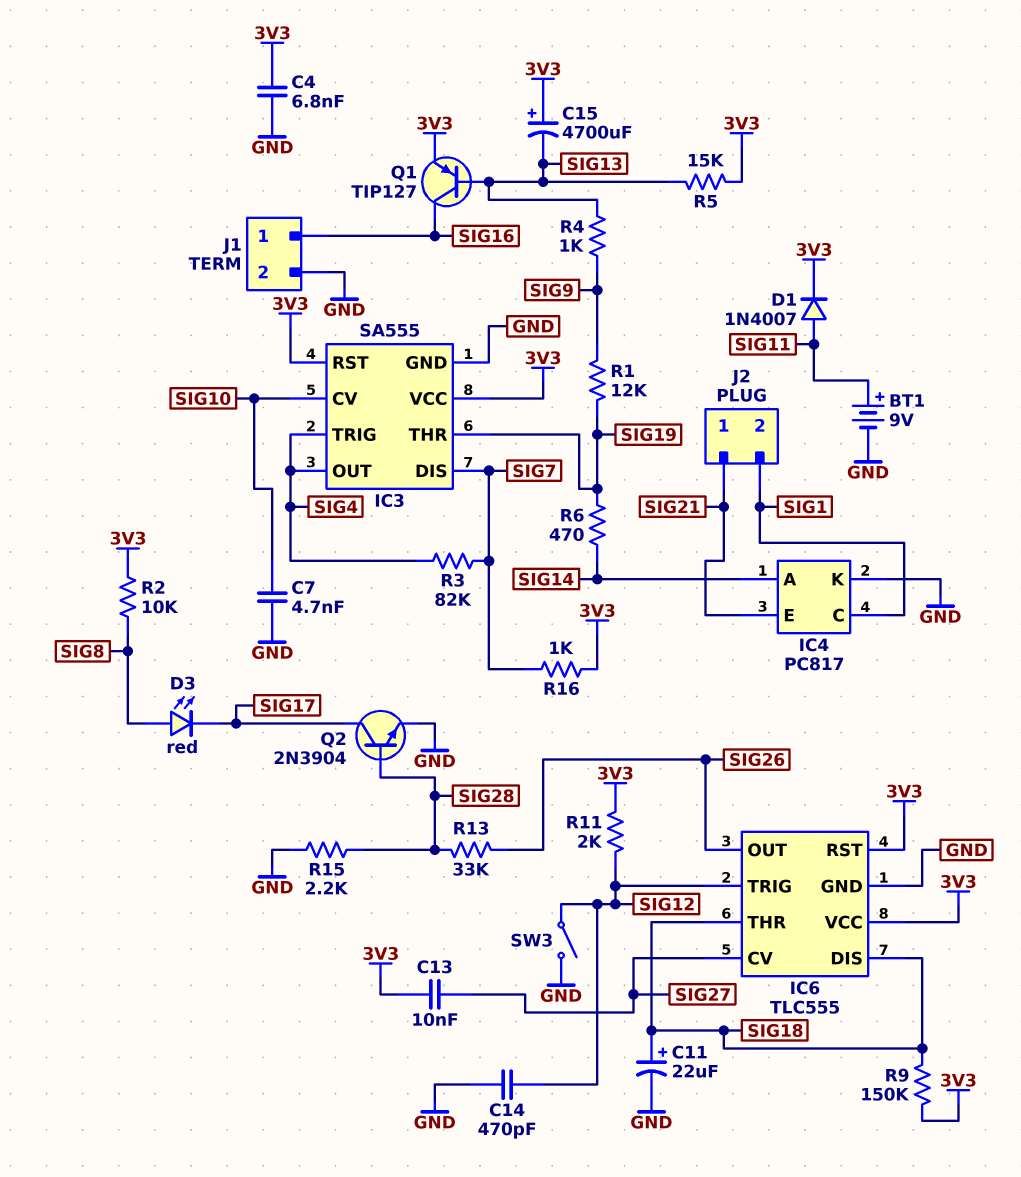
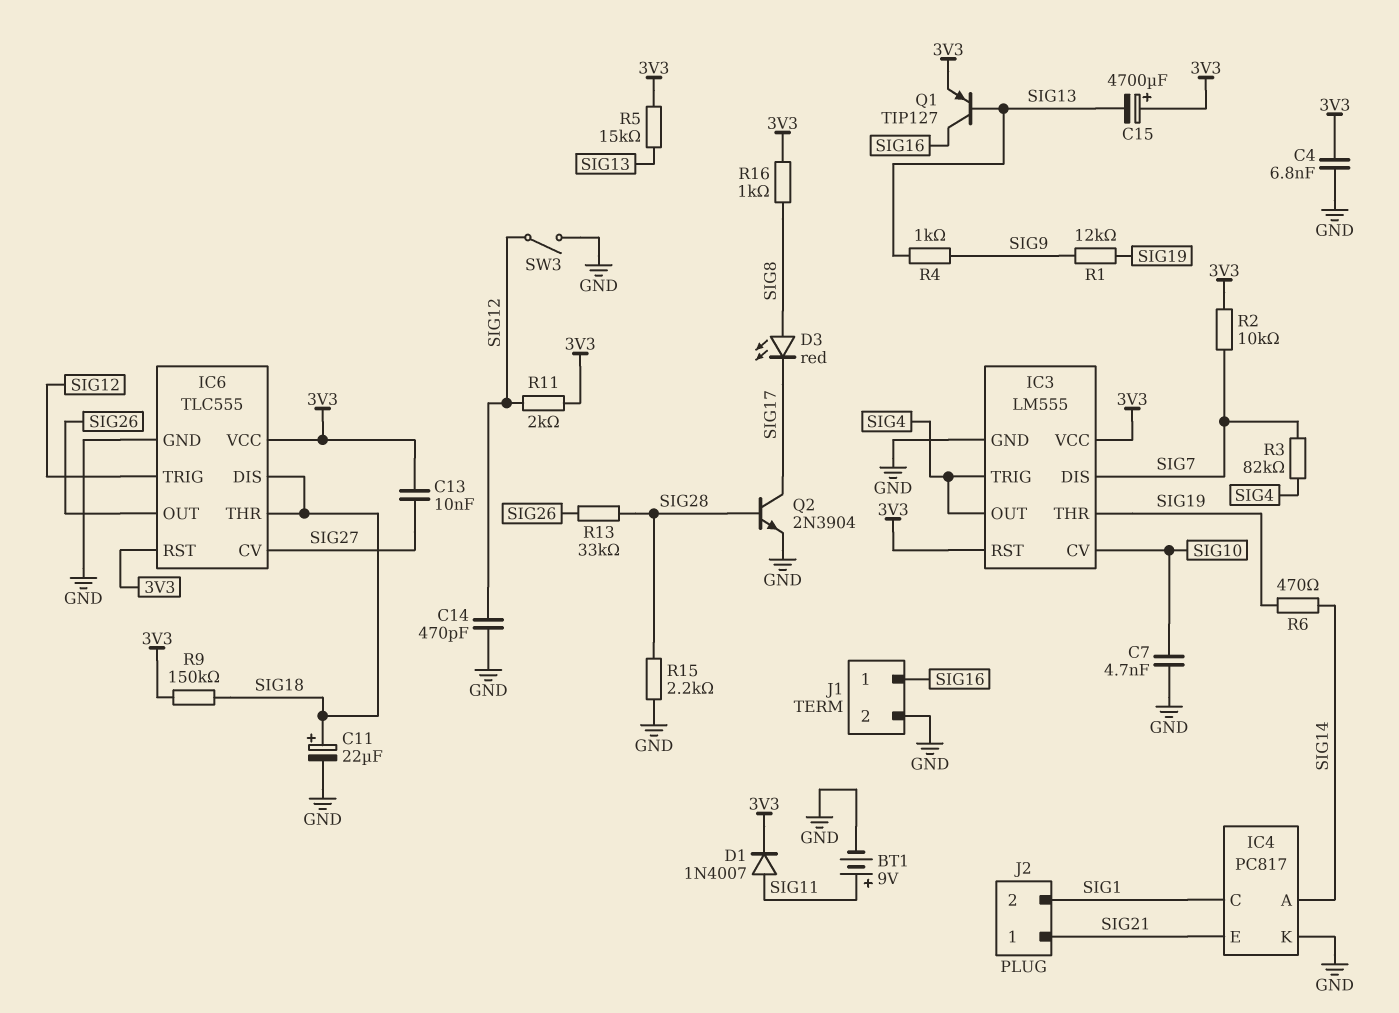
IC3: SA555 -> LM555
R2: 10k (3V3, SIG8) -> 10k (3V3, SIG7)
R16: 1k (3V3, SIG7) -> 1k (3V3, SIG8)

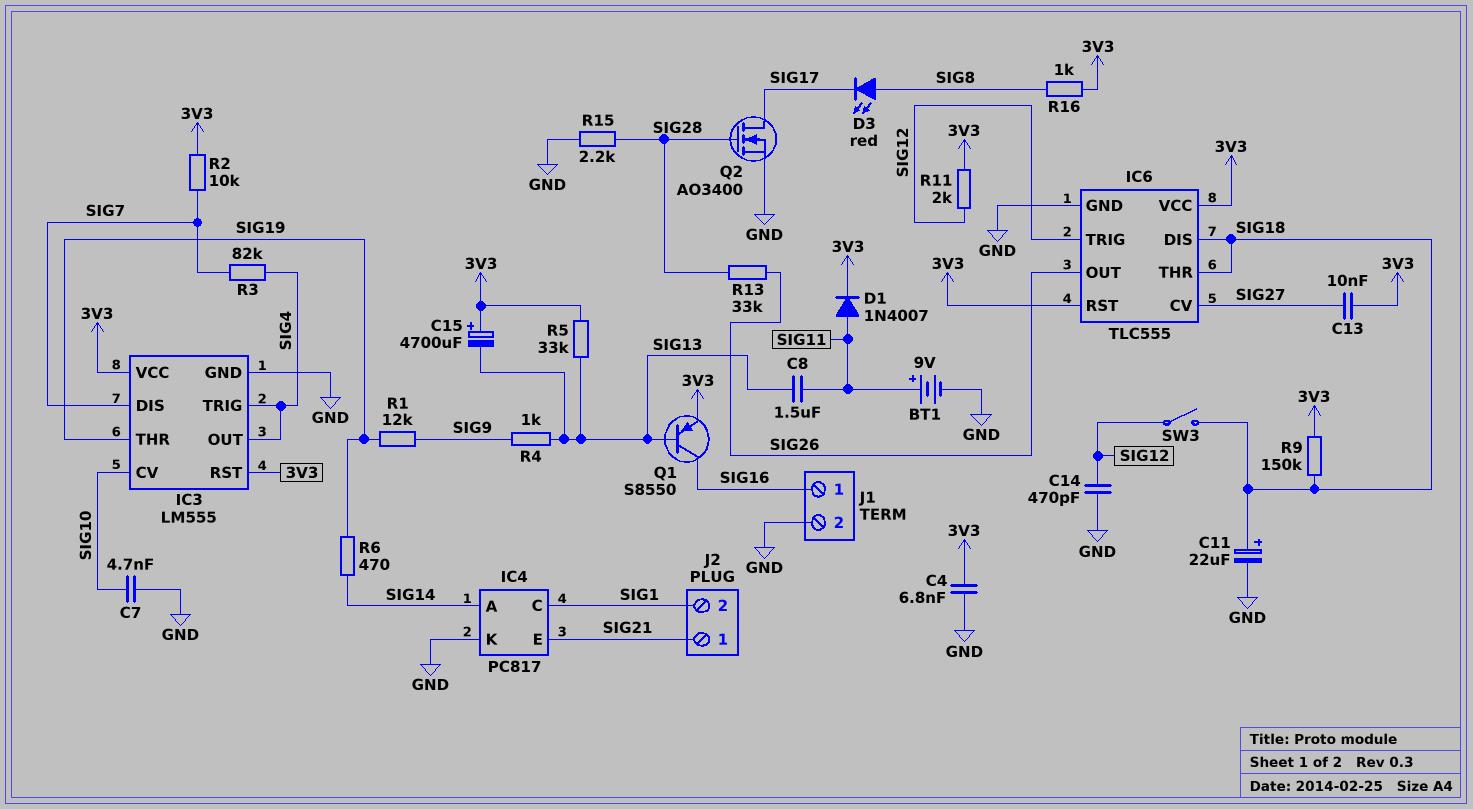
C8: none -> 1.5uF (SIG11, SIG13)
Q1: PNP TIP127 (B SIG13, C SIG16, E 3V3) -> PNP S8550 (B SIG13, C SIG16, E 3V3)
Q2: NPN 2N3904 (B SIG28, C SIG17, E GND) -> NMOS AO3400 (G SIG28, D SIG17, S GND)
R5: 15k (3V3, SIG13) -> 33k (3V3, SIG13)
SW3: switch (GND, SIG12) -> switch (SIG12, SIG18)

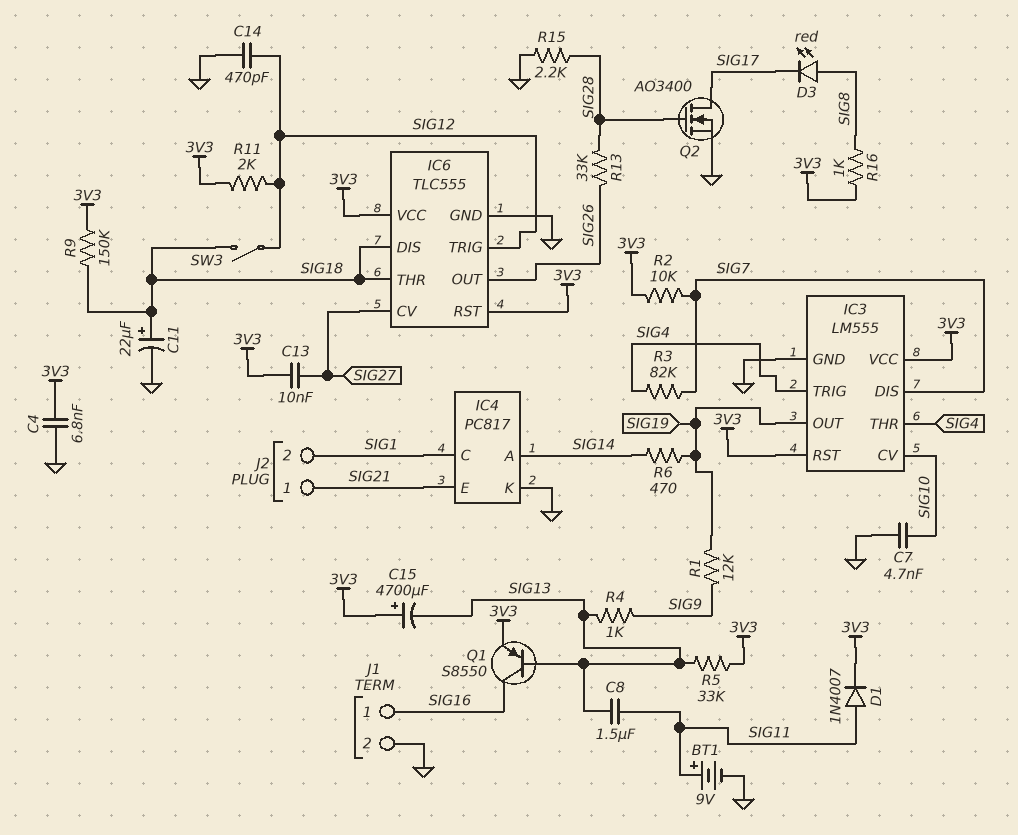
IC3 pin OUT: SIG4 -> SIG19
IC3 pin THR: SIG19 -> SIG4

